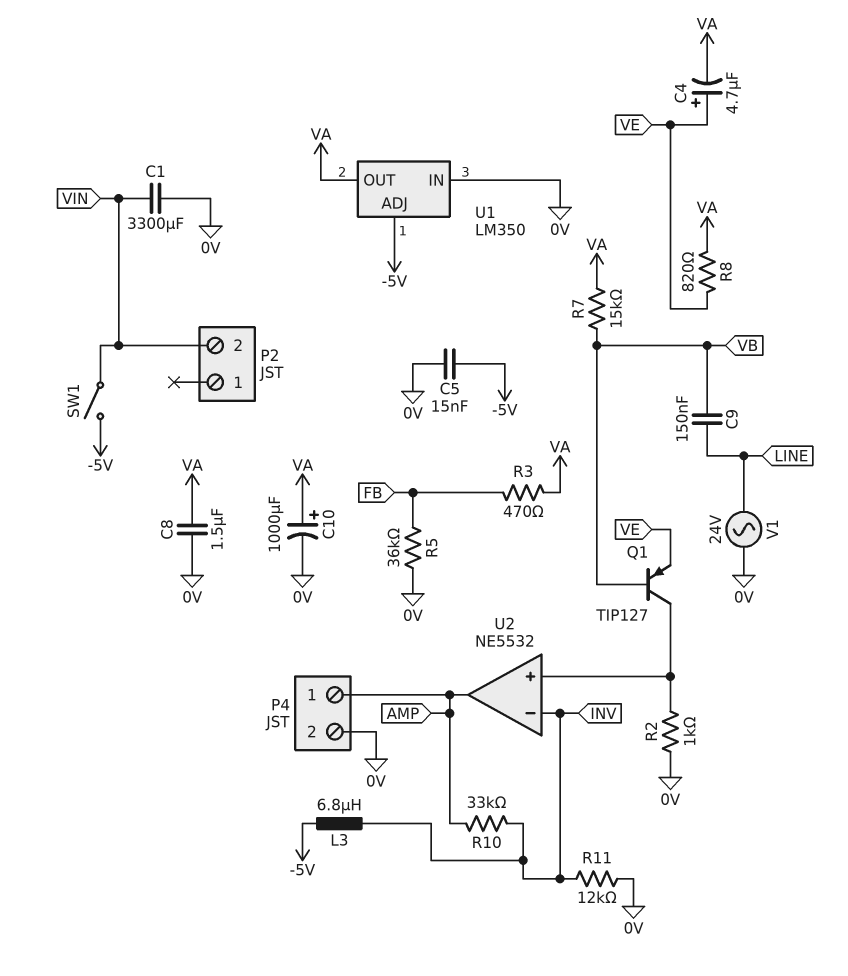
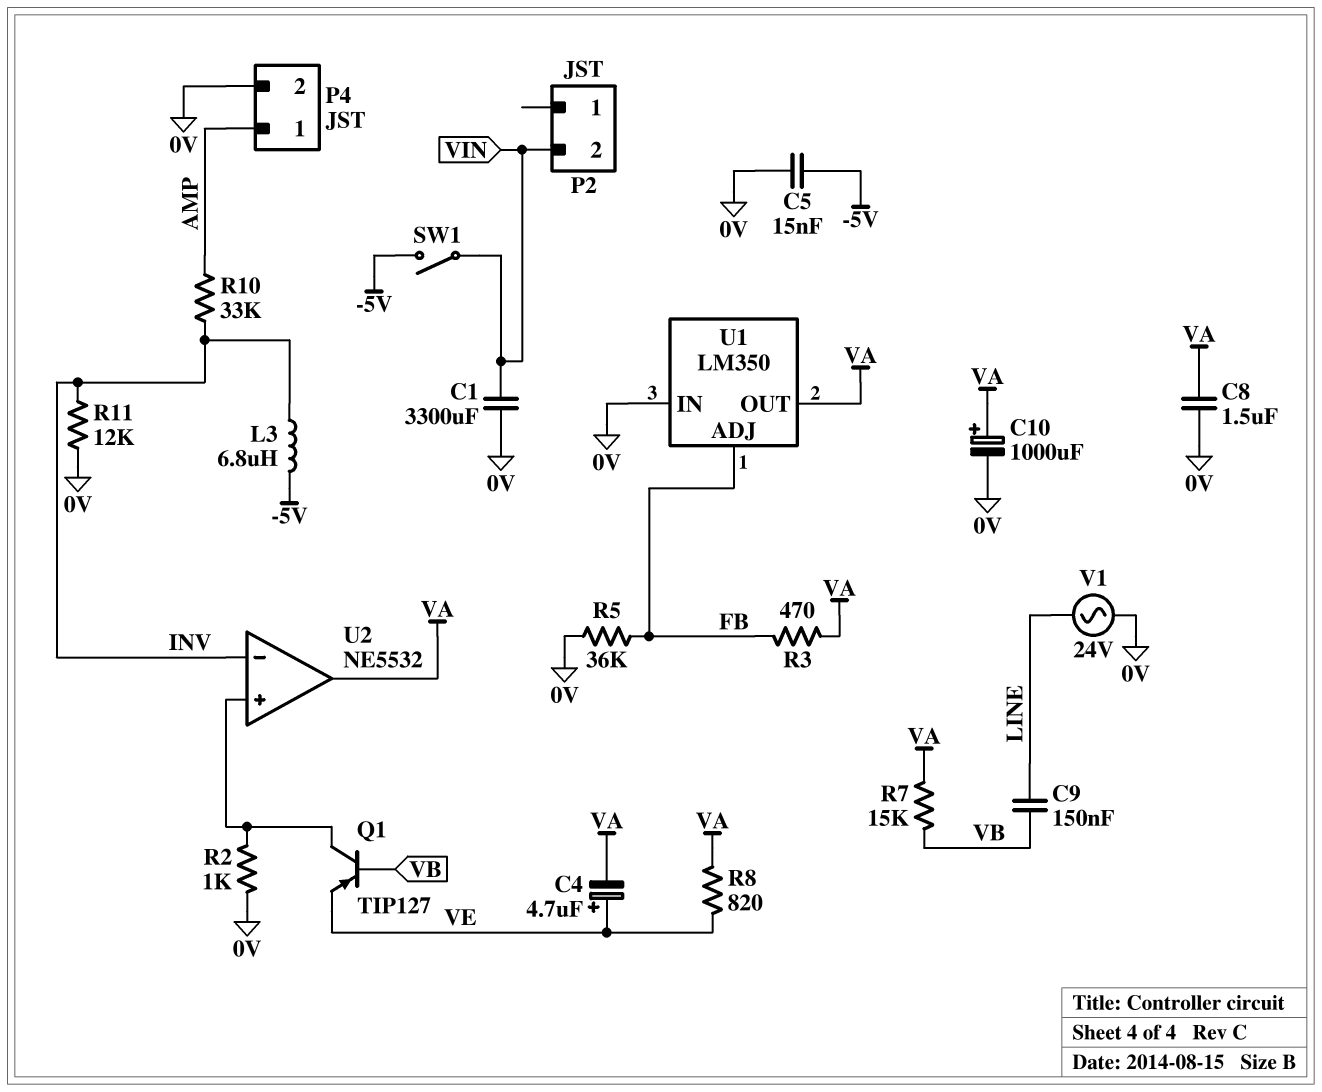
U1 pin ADJ: -5V -> FB
U2 pin out: AMP -> VA

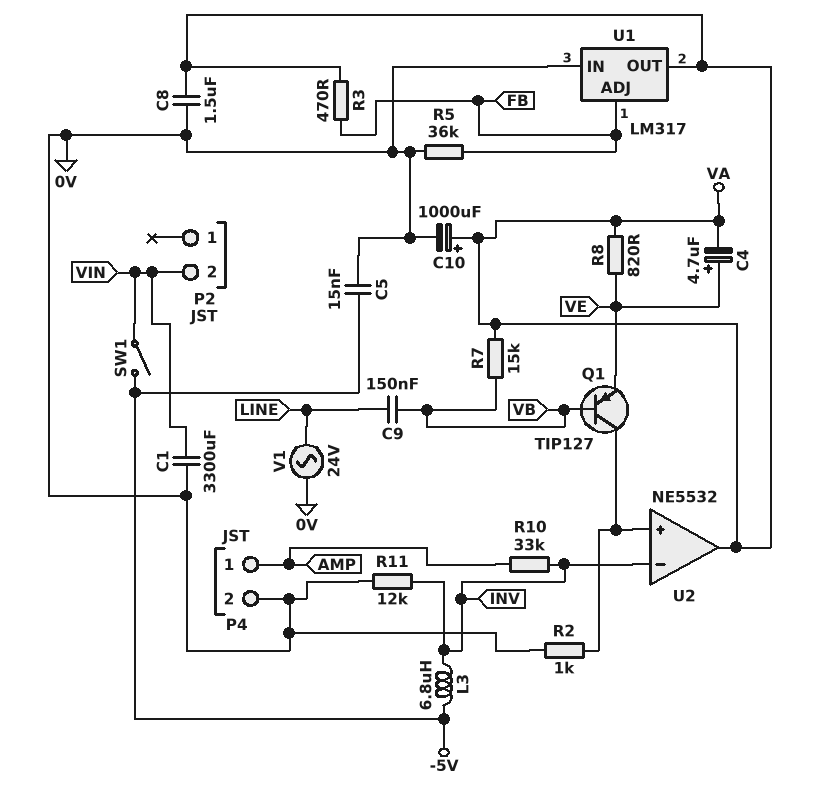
U1: LM350 -> LM317

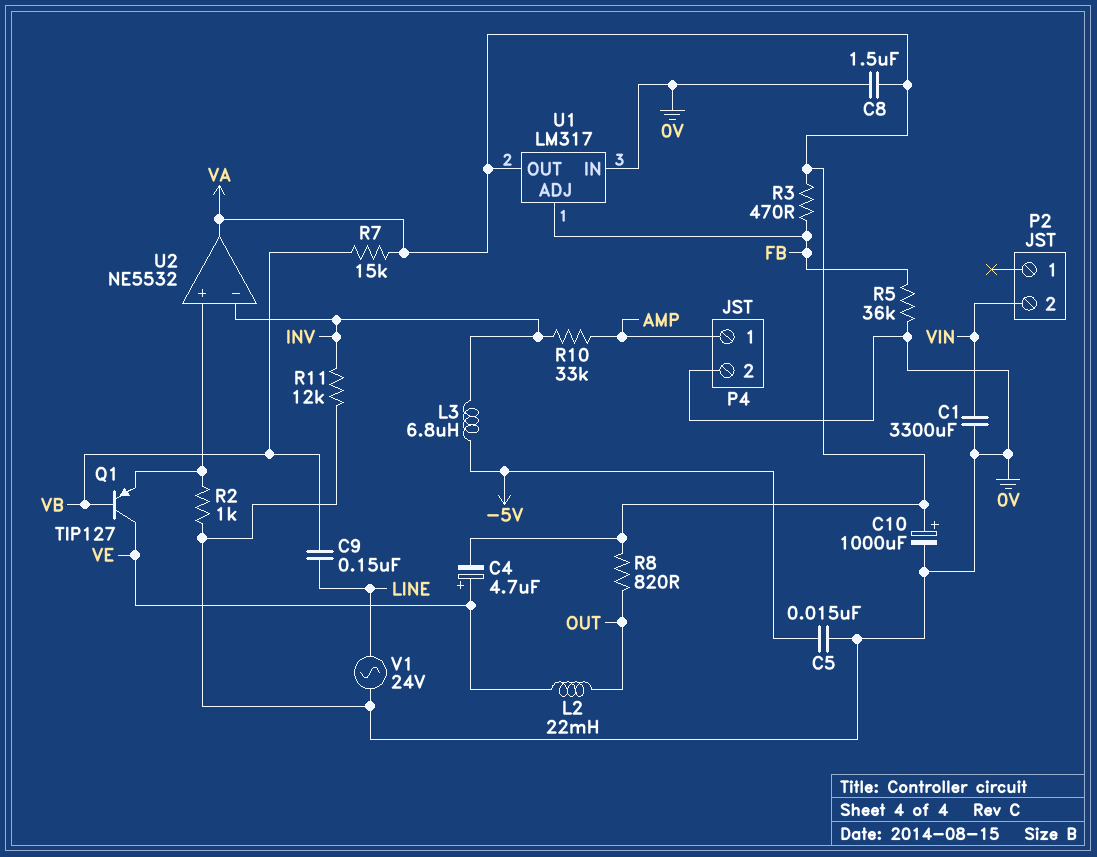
L2: none -> 22mH (OUT, VE)
Q1: PNP TIP127 (B VB, C U2/in+, E VE) -> PNP TIP127 (B VB, C VE, E U2/in+)
R8: 820 (VA, VE) -> 820 (OUT, VA)
SW1: switch (-5V, VIN) -> none

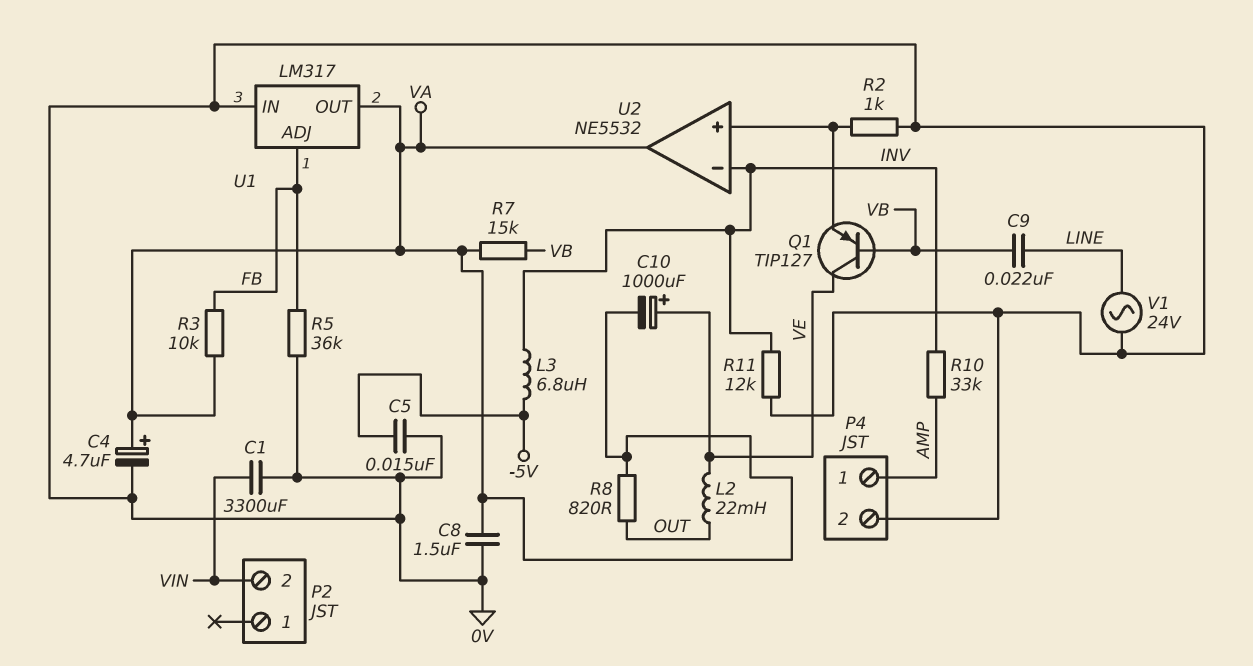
C4: 4.7uF (plus VE, minus VA) -> 4.7uF (plus VA, minus 0V)
C9: 150nF (LINE, VB) -> 22nF (LINE, VB)
C10: 1000uF (plus VA, minus 0V) -> 1000uF (plus VE, minus VA)
R3: 470 (FB, VA) -> 10k (FB, VA)

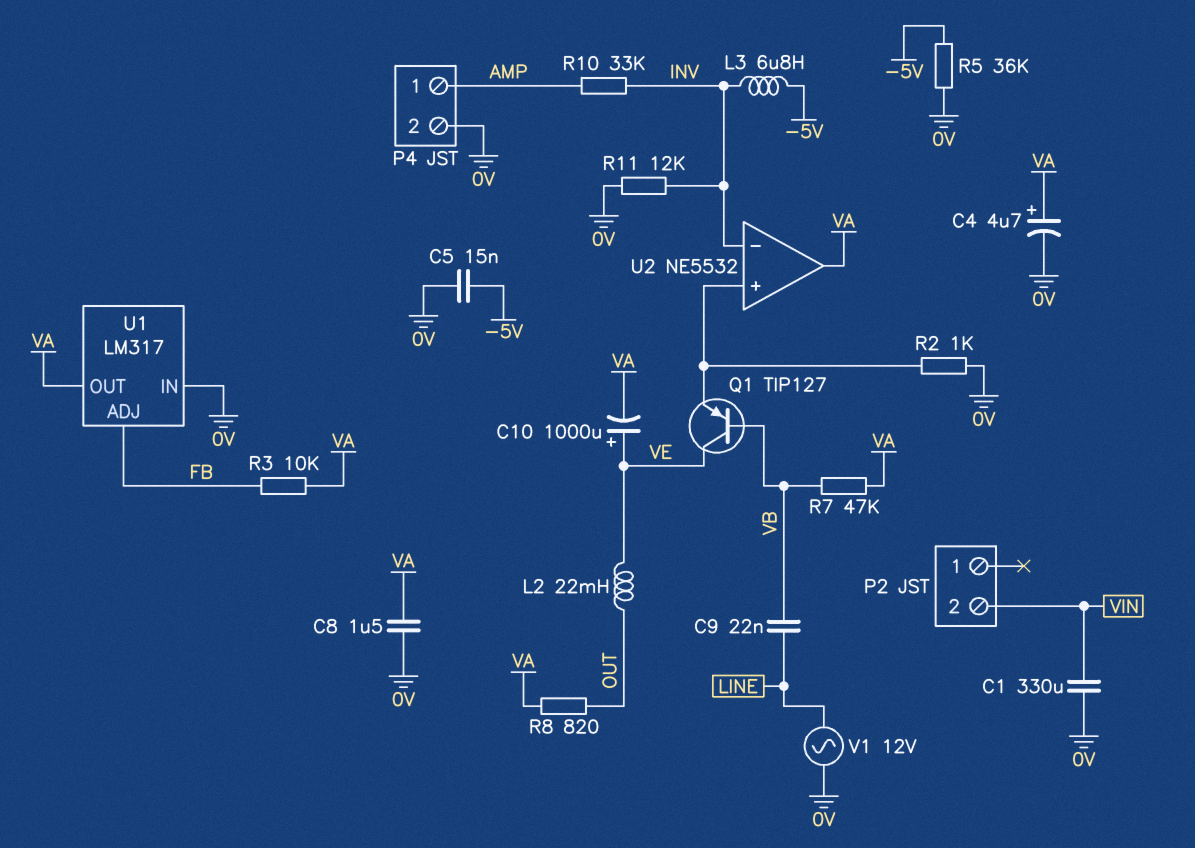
C1: 3300uF (0V, VIN) -> 330uF (0V, VIN)
R5: 36k (0V, FB) -> 36k (-5V, 0V)
R7: 15k (VA, VB) -> 47k (VA, VB)
V1: AC 24V (0V, LINE) -> AC 12V (0V, LINE)

